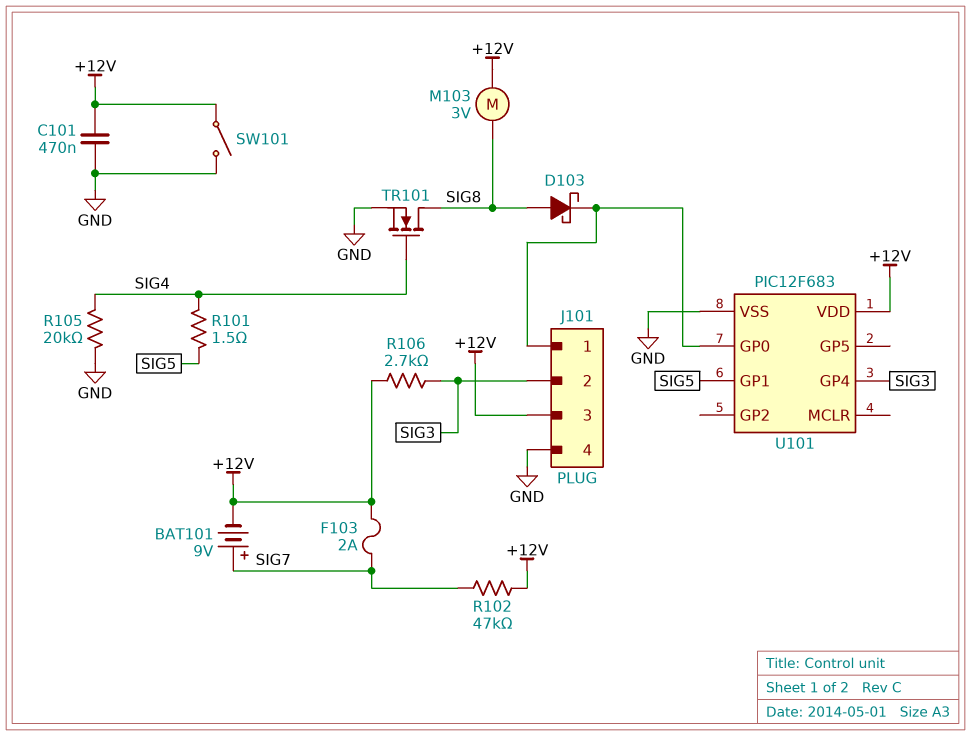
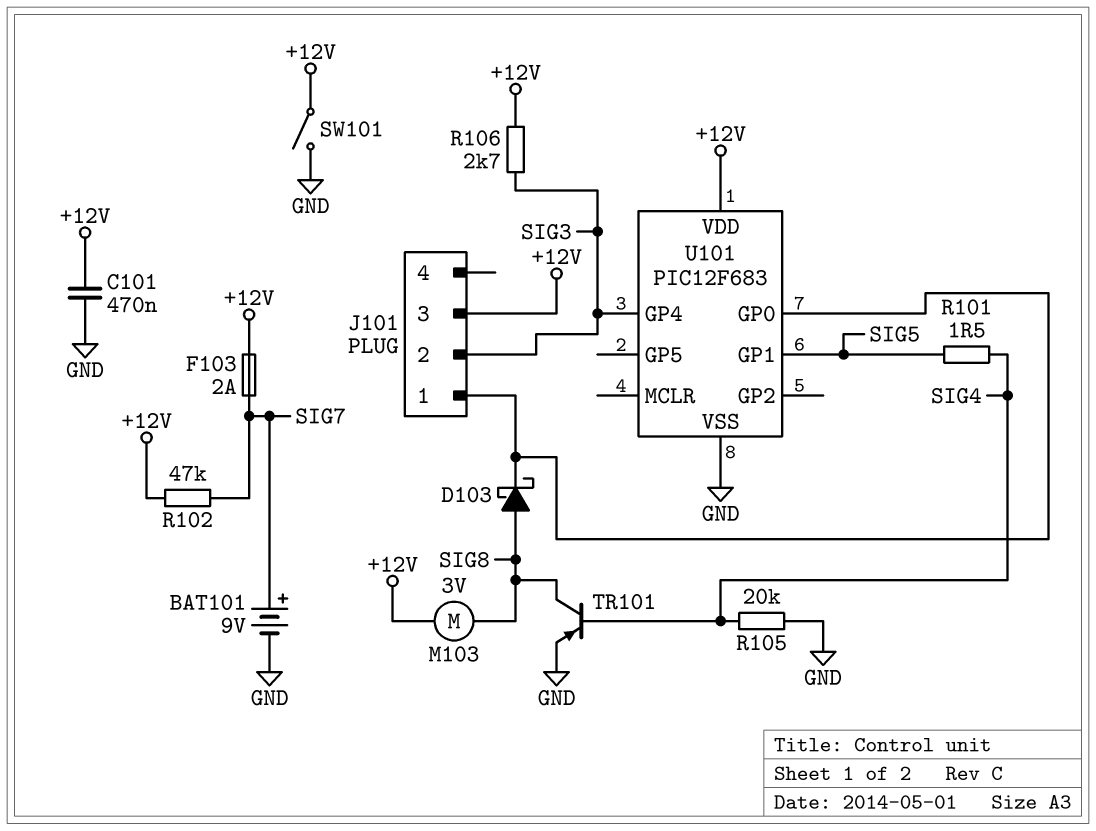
BAT101: 9V (plus SIG7, minus +12V) -> 9V (plus SIG7, minus GND)
J101 pin 4: GND -> none
TR101: NMOS (G SIG4, D SIG8, S GND) -> PNP (B SIG4, C SIG8, E GND)

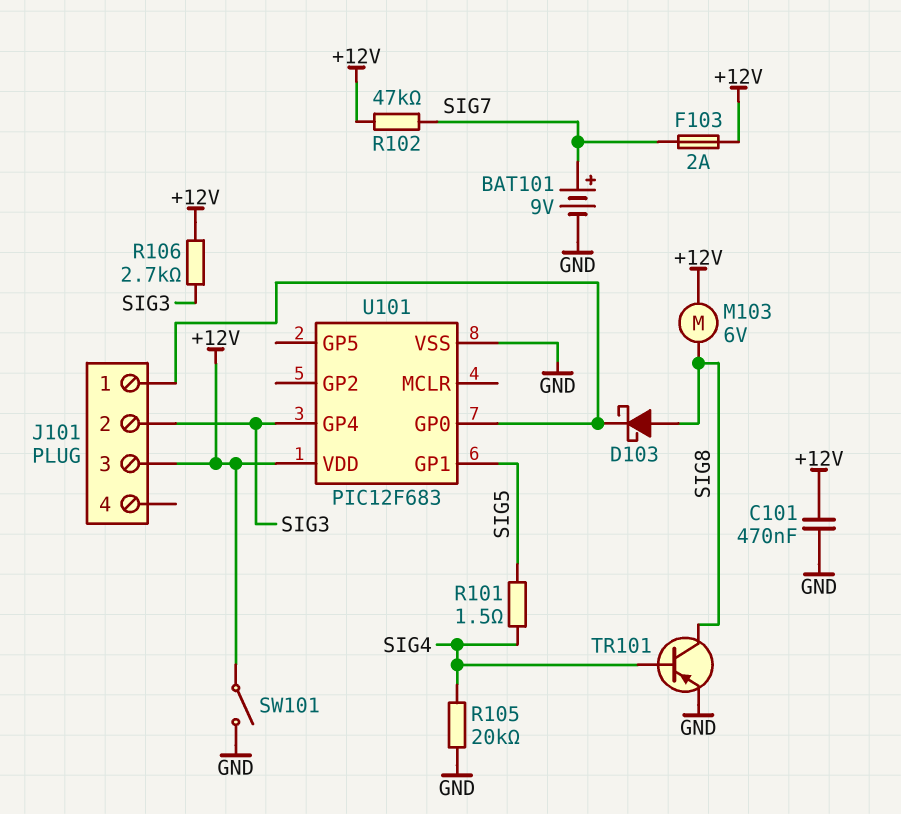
M103: motor 3V (+12V, SIG8) -> motor 6V (+12V, SIG8)

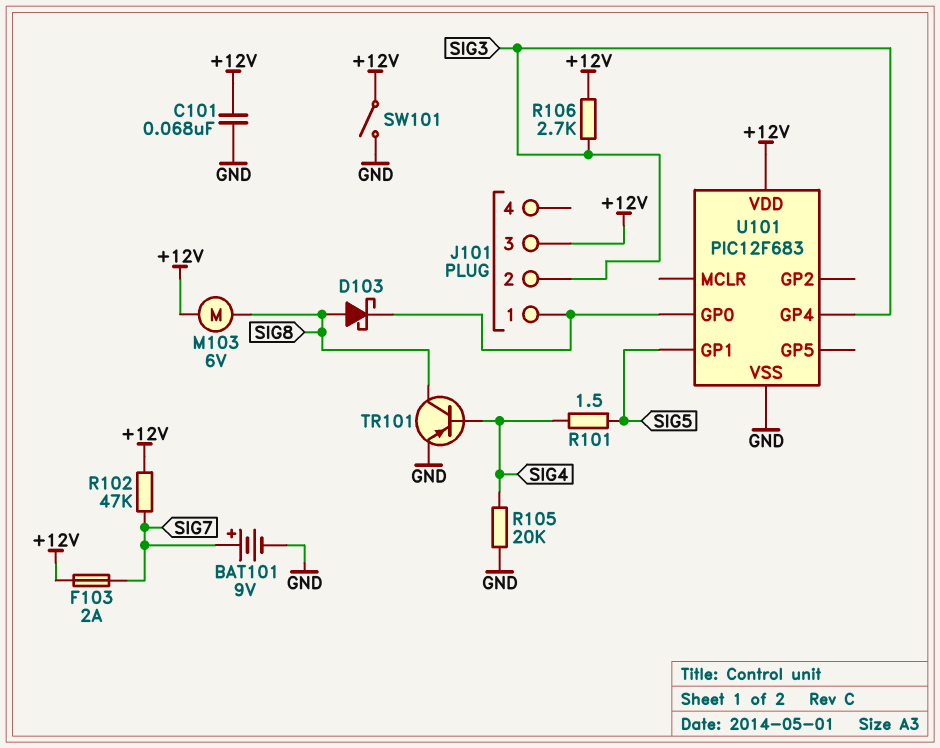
C101: 470nF (+12V, GND) -> 68nF (+12V, GND)

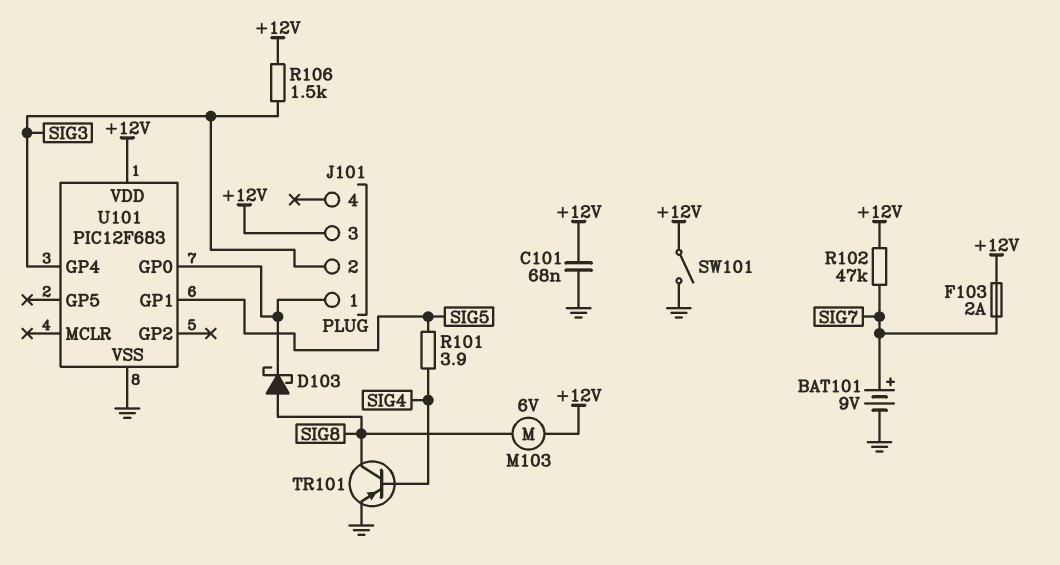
R101: 1.5 (SIG4, SIG5) -> 3.9 (SIG4, SIG5)
R105: 20k (GND, SIG4) -> none
R106: 2.7k (+12V, SIG3) -> 1.5k (+12V, SIG3)

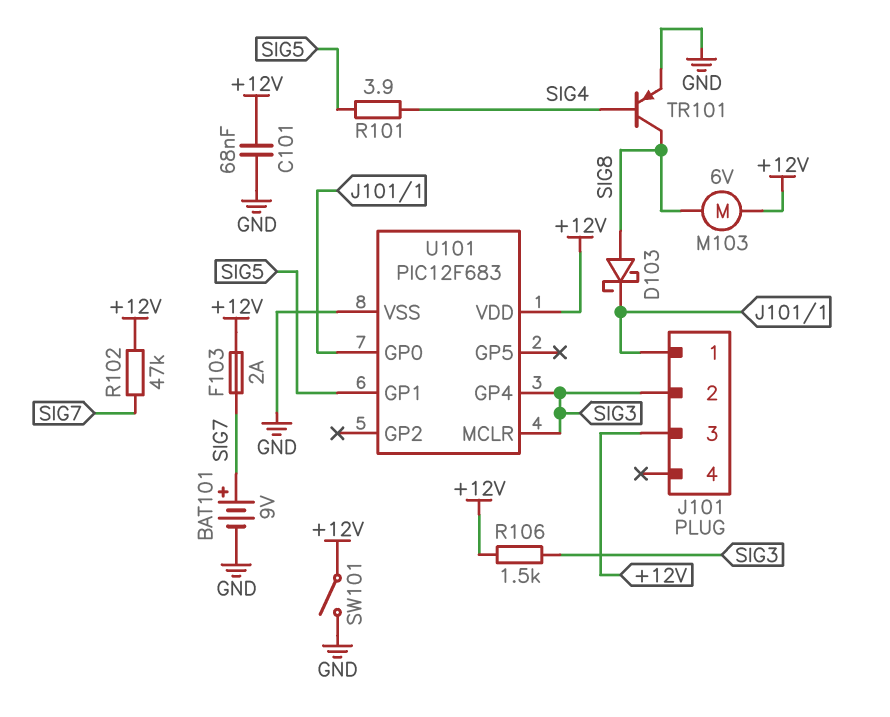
U101 pin MCLR: none -> SIG3

